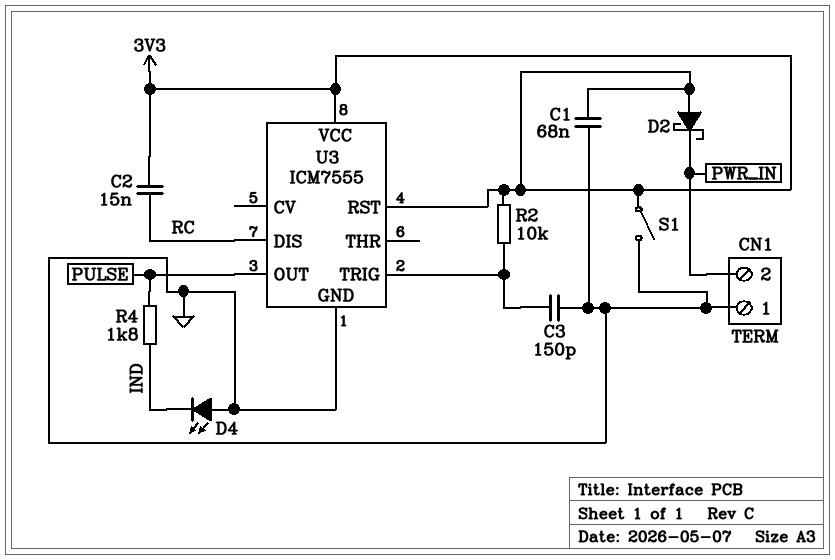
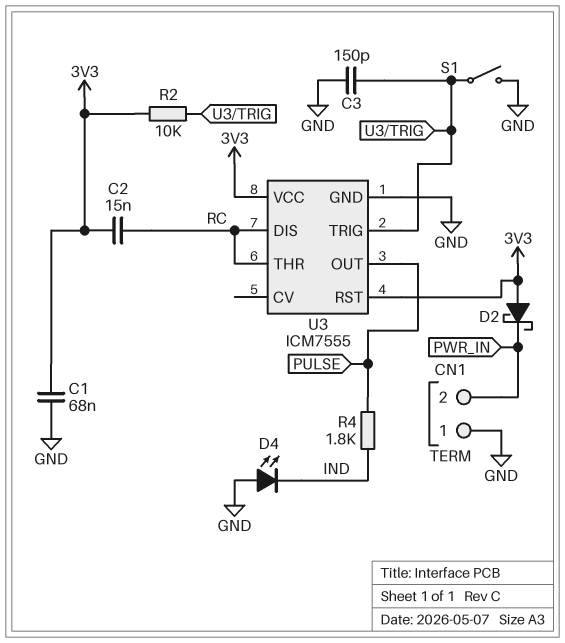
S1: switch (3V3, GND) -> switch (GND, U3/TRIG)
U3 pin THR: none -> RC

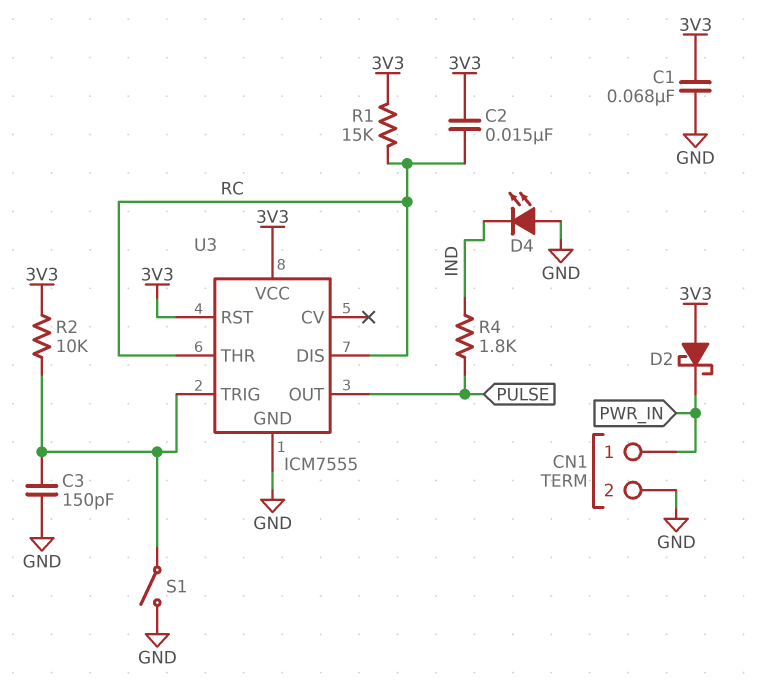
CN1 pin 1: GND -> PWR_IN
CN1 pin 2: PWR_IN -> GND
R1: none -> 15k (3V3, RC)

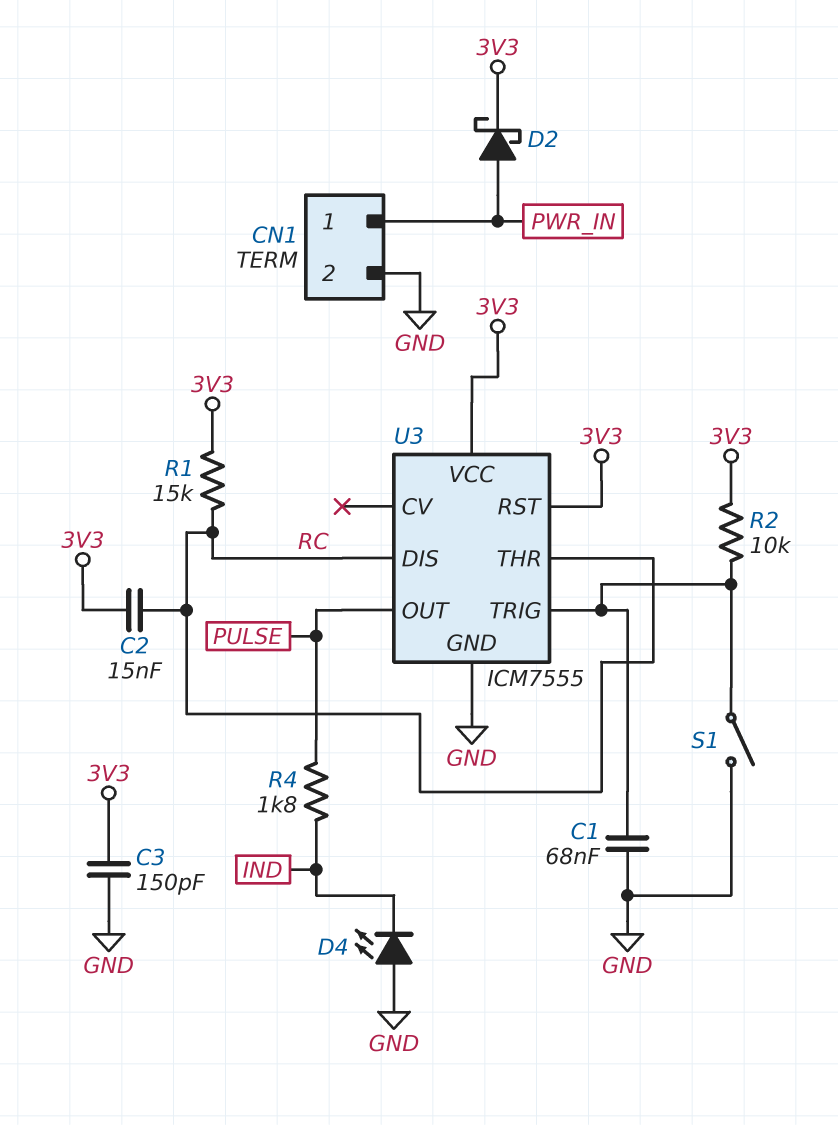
C1: 68nF (3V3, GND) -> 68nF (GND, U3/TRIG)
C3: 150pF (GND, U3/TRIG) -> 150pF (3V3, GND)
D2: schottky (A 3V3, K PWR_IN) -> schottky (A PWR_IN, K 3V3)

